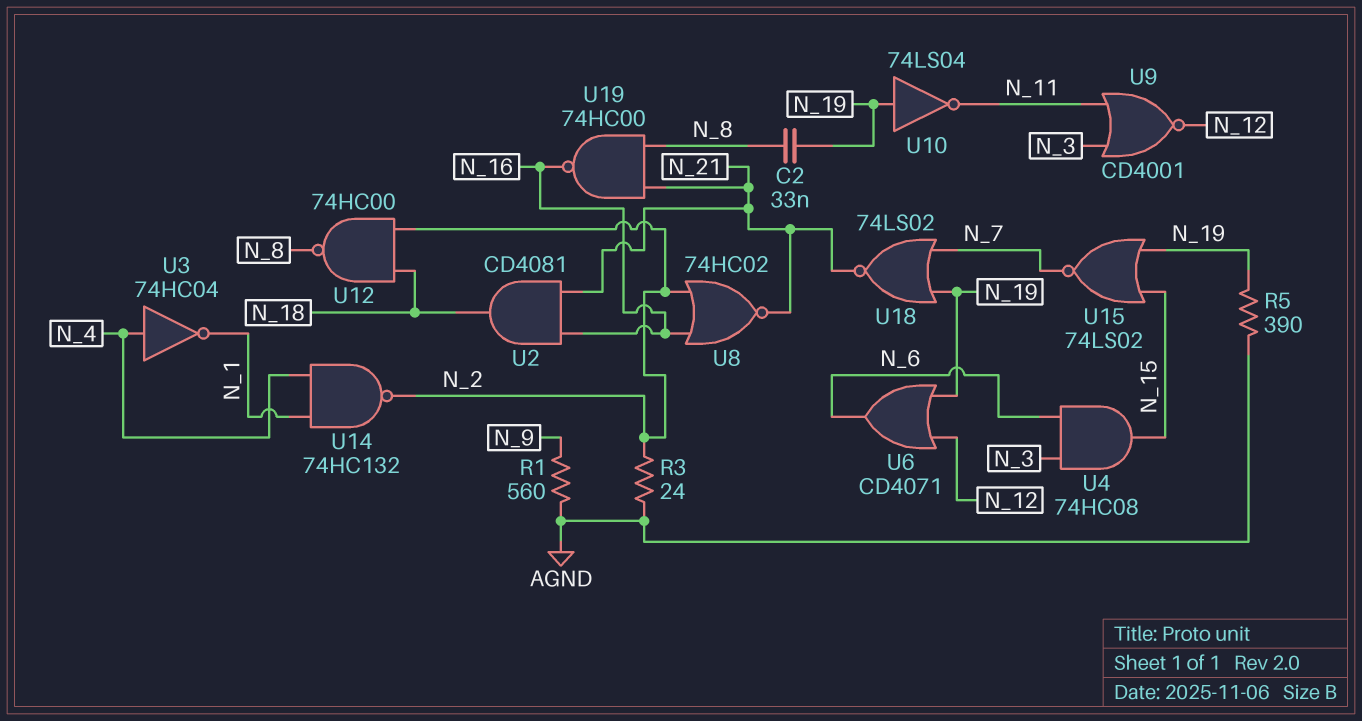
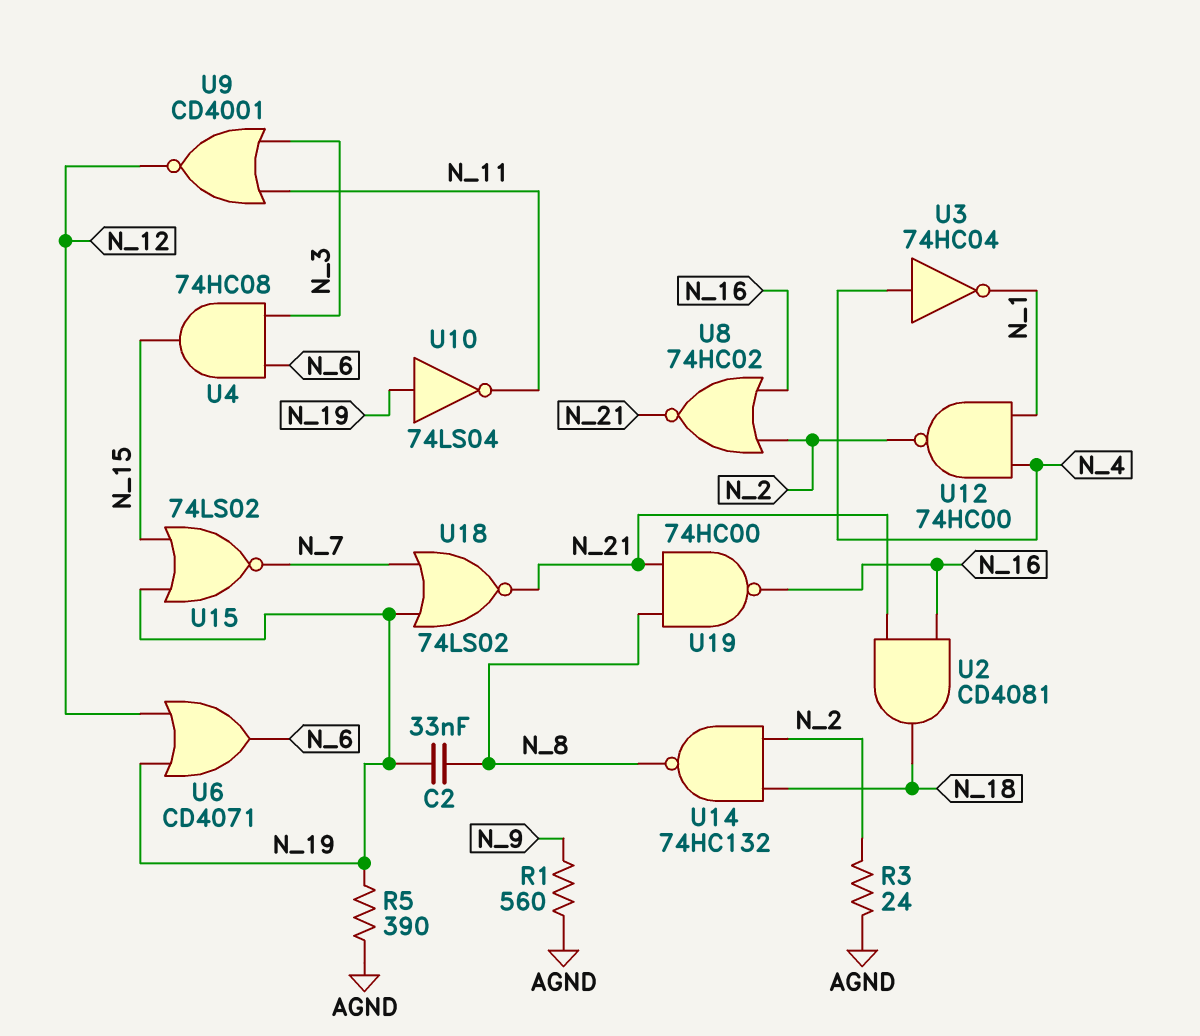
U12: NAND 74HC00 (in N_2, in N_18, out N_8) -> NAND 74HC00 (in N_1, in N_4, out N_2)
U14: NAND 74HC132 (in N_1, in N_4, out N_2) -> NAND 74HC132 (in N_2, in N_18, out N_8)

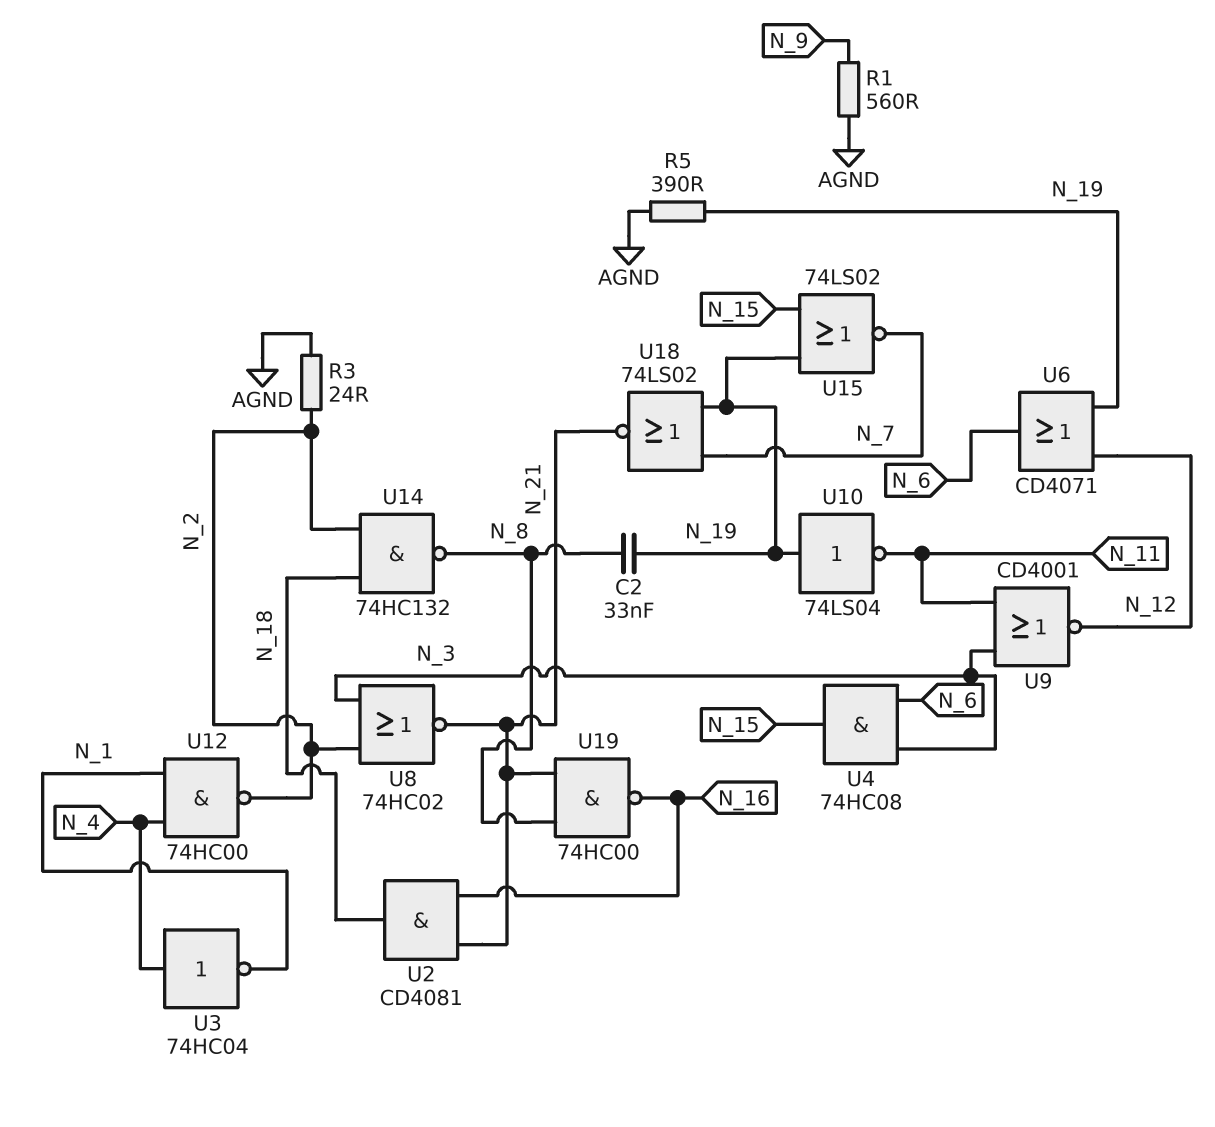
U8: NOR 74HC02 (in N_2, in N_16, out N_21) -> NOR 74HC02 (in N_2, in N_3, out N_21)

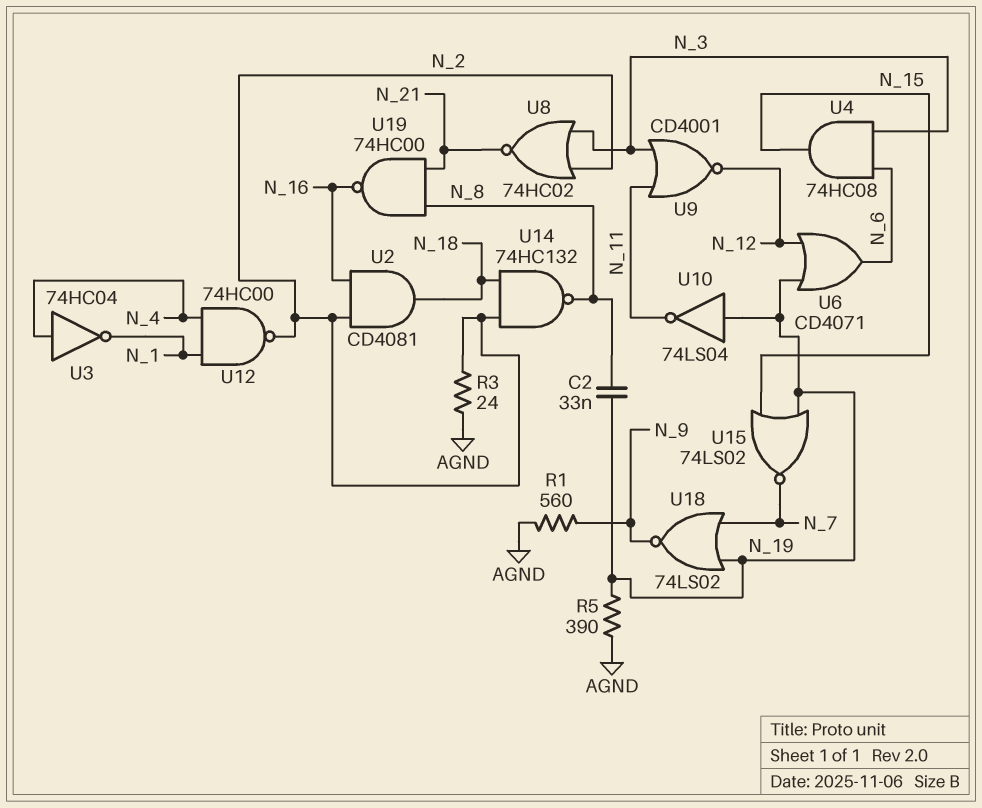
U2: AND CD4081 (in N_16, in N_21, out N_18) -> AND CD4081 (in N_2, in N_16, out N_18)
U18: NOR 74LS02 (in N_7, in N_19, out N_21) -> NOR 74LS02 (in N_7, in N_19, out N_9)

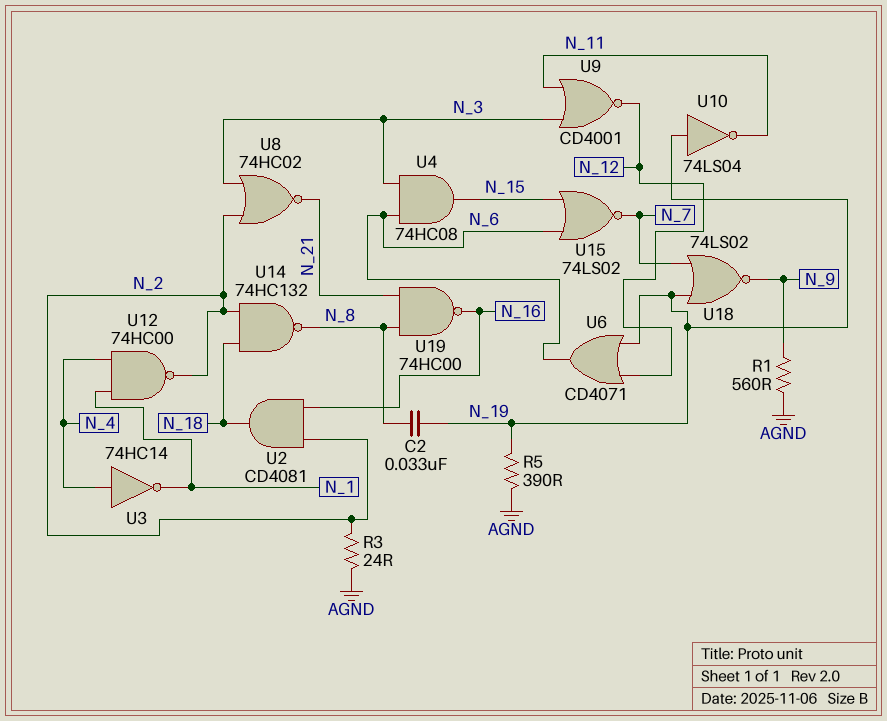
U3: NOT 74HC04 (in N_4, out N_1) -> NOT 74HC14 (in N_4, out N_1)
U15: NOR 74LS02 (in N_15, in N_19, out N_7) -> NOR 74LS02 (in N_6, in N_15, out N_7)

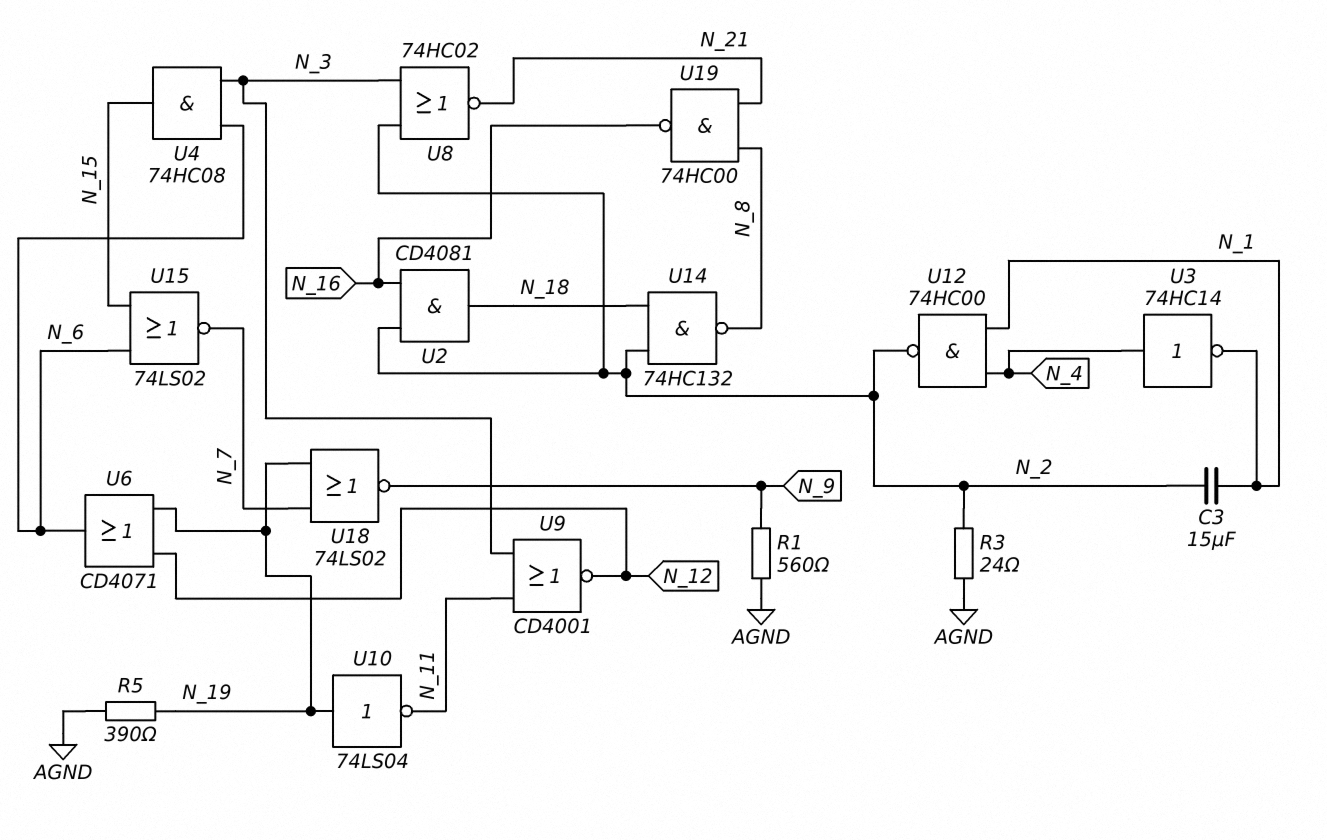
C2: 33nF (N_8, N_19) -> none
C3: none -> 15uF (N_1, N_2)

